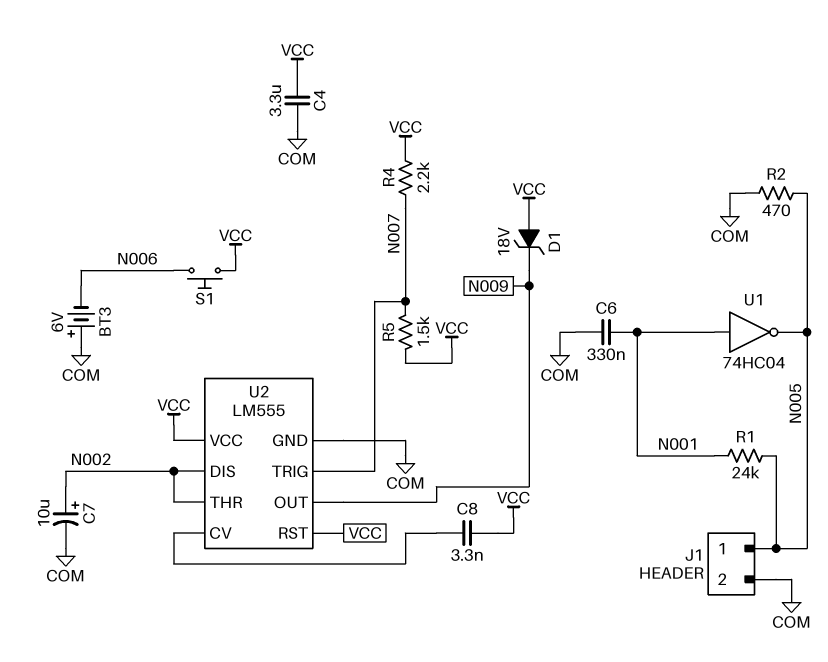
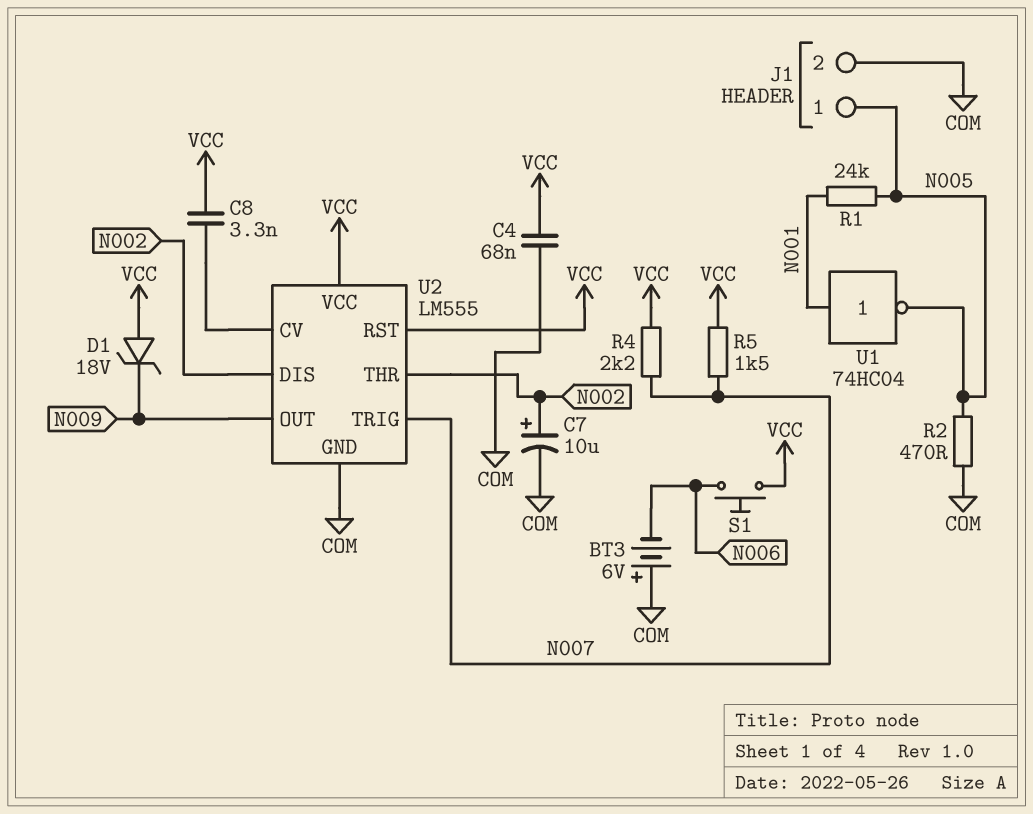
C4: 3.3uF (COM, VCC) -> 68nF (COM, VCC)
C6: 330nF (COM, N001) -> none

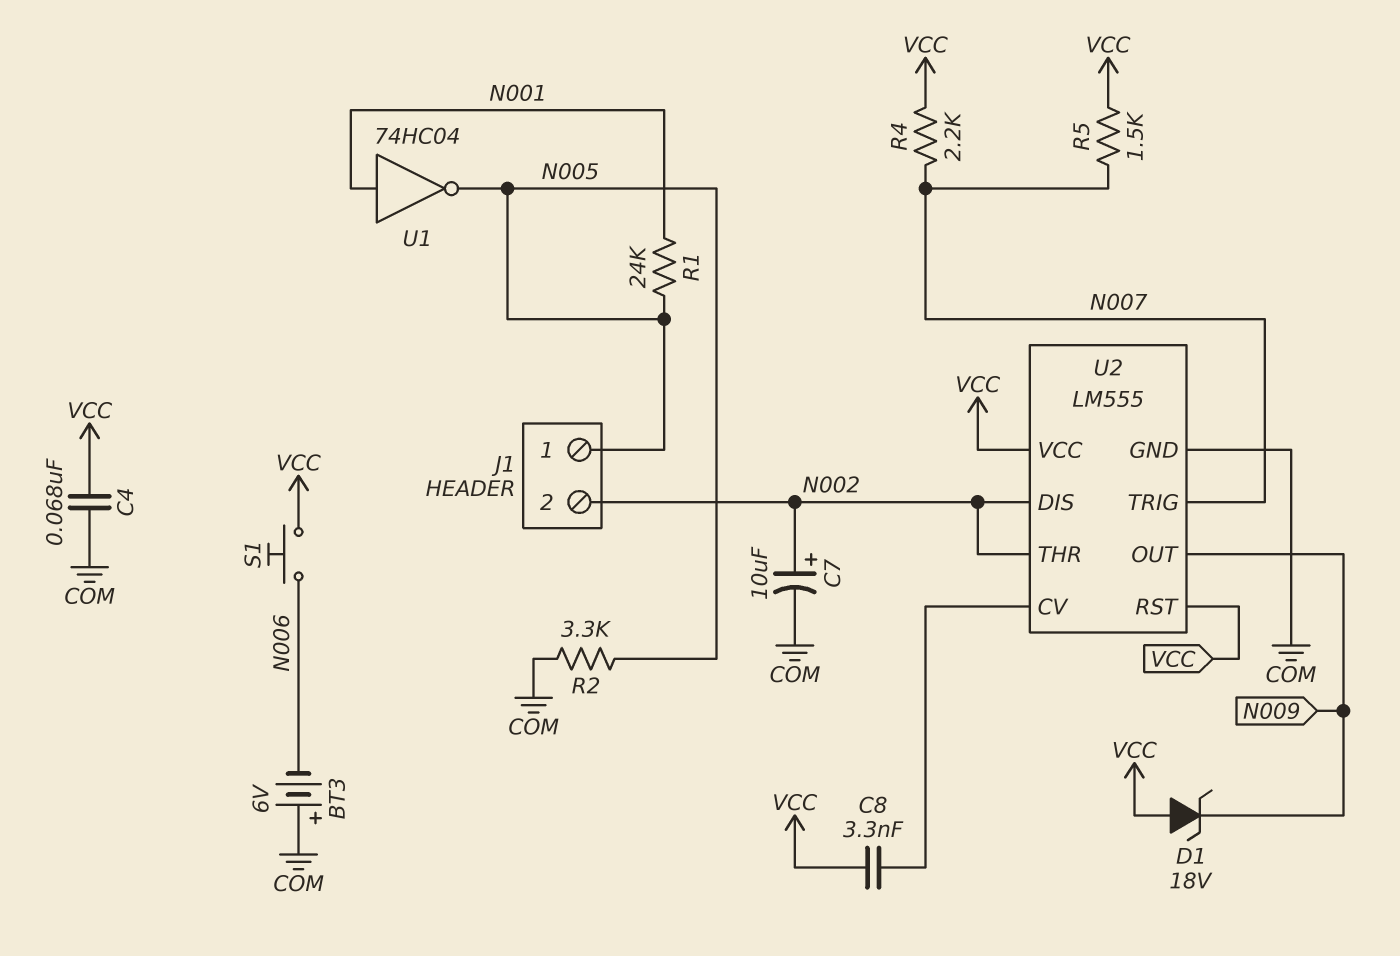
J1 pin 2: COM -> N002
R2: 470 (COM, N005) -> 3.3k (COM, N005)

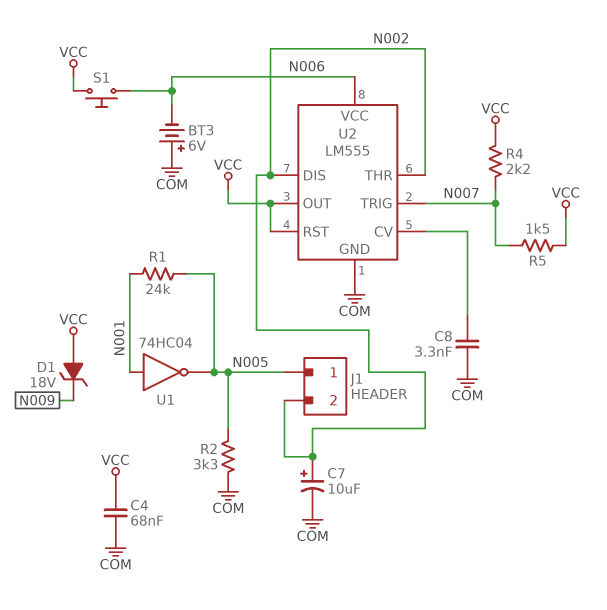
C8: 3.3nF (U2/CV, VCC) -> 3.3nF (COM, U2/CV)
U2 pin OUT: N009 -> VCC
U2 pin VCC: VCC -> N006

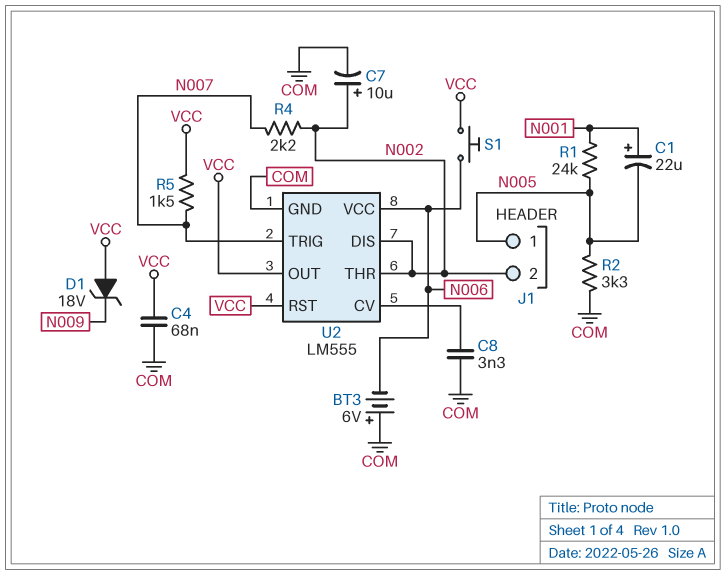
C1: none -> 22uF (plus N001, minus N005)
R4: 2.2k (N007, VCC) -> 2.2k (N002, N007)
U1: NOT 74HC04 (in N001, out N005) -> none

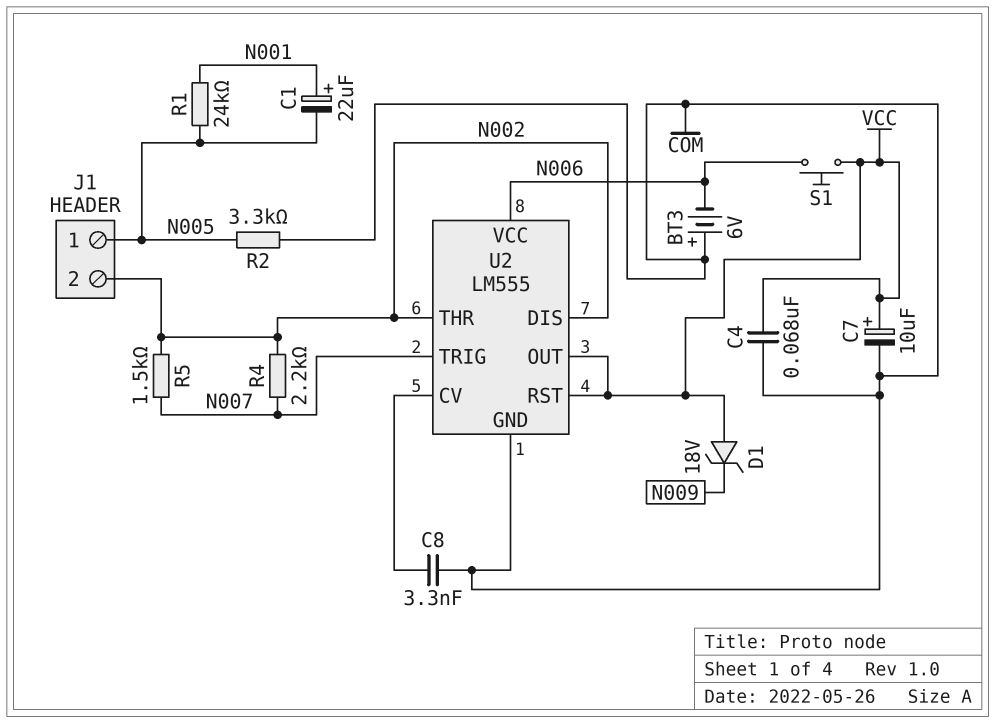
C7: 10uF (plus N002, minus COM) -> 10uF (plus VCC, minus COM)
R5: 1.5k (N007, VCC) -> 1.5k (N002, N007)

